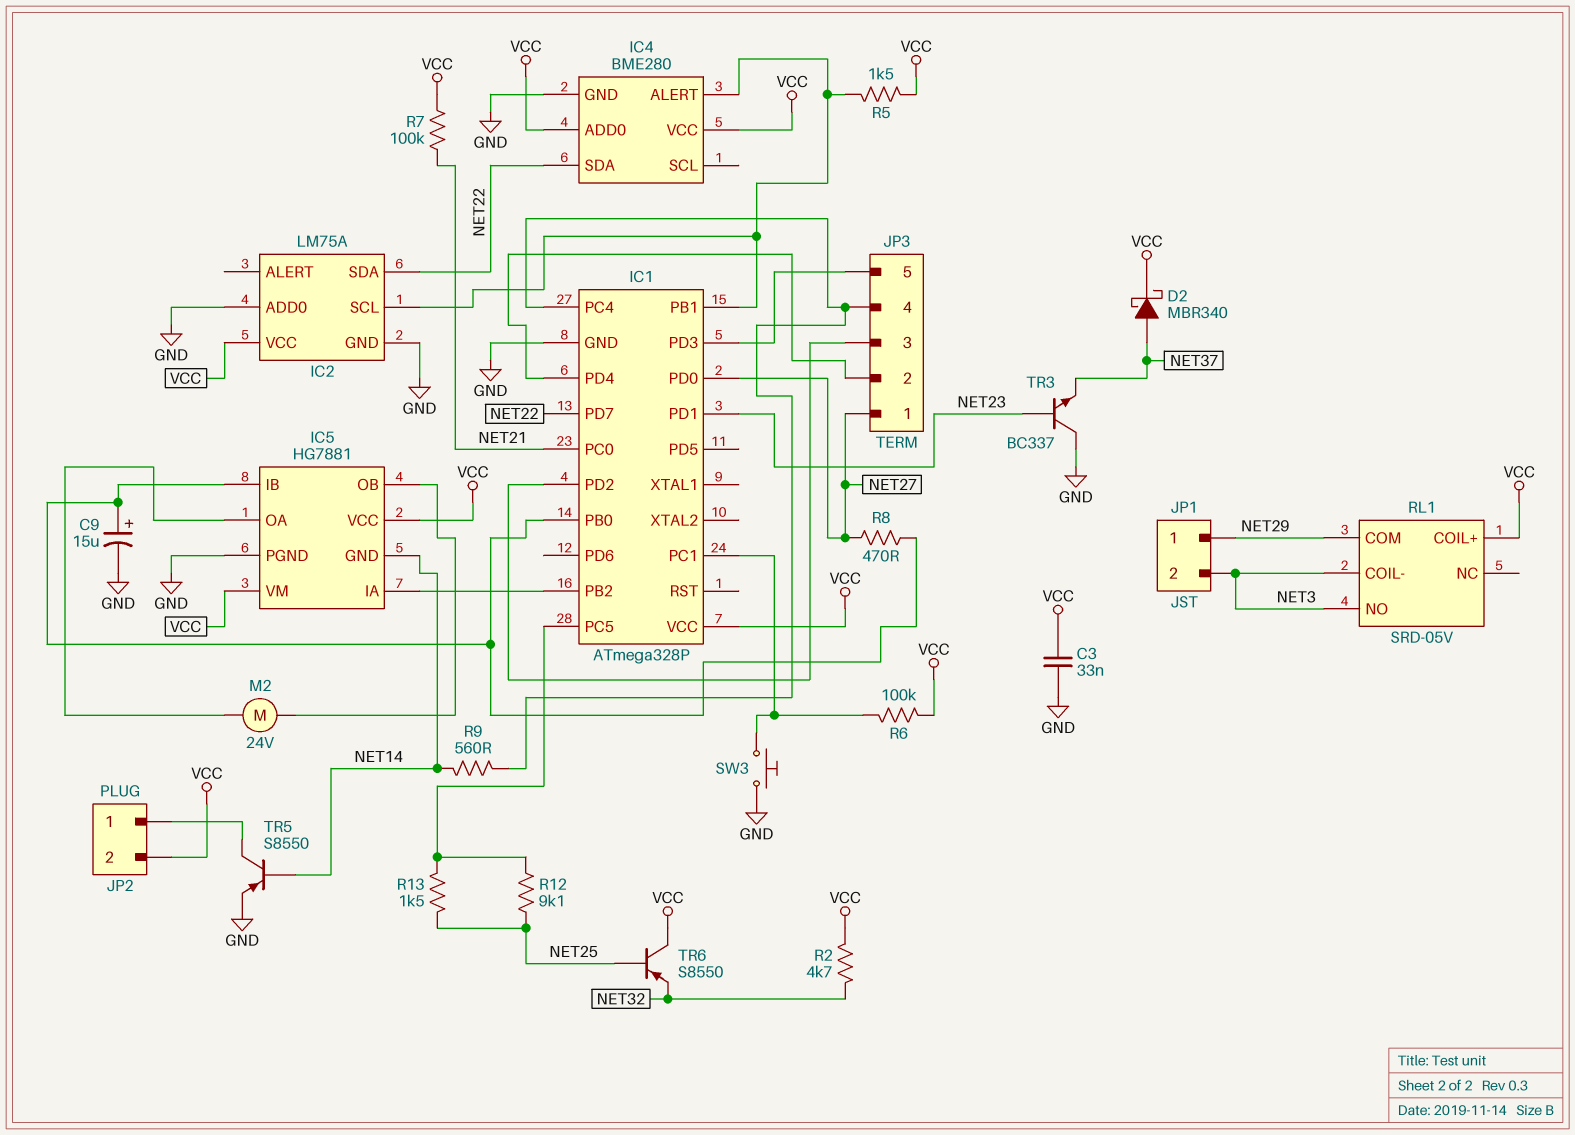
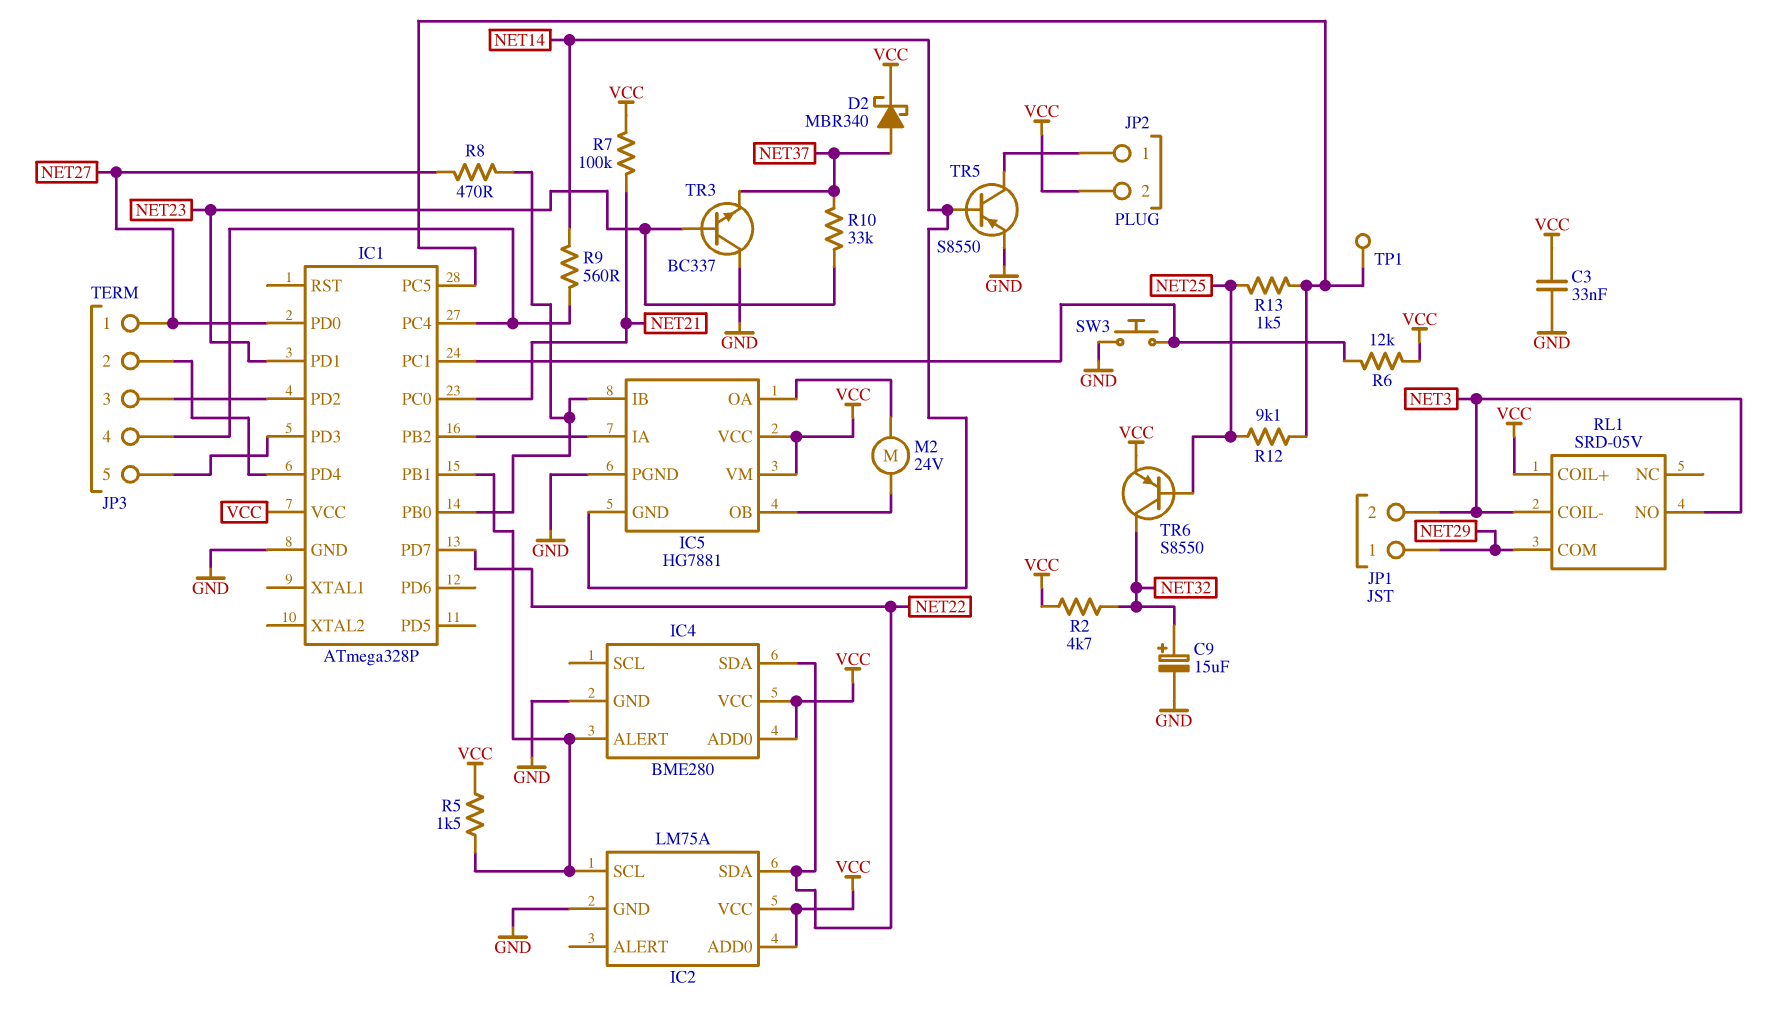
C9: 15uF (plus IC1/PB0, minus GND) -> 15uF (plus NET32, minus GND)
IC2 pin ADD0: GND -> VCC
R6: 100k (IC1/PC1, VCC) -> 12k (IC1/PC1, VCC)
R10: none -> 33k (NET23, NET37)
TP1: none -> test point (IC1/PC5)
TR6: PNP S8550 (B NET25, C VCC, E NET32) -> PNP S8550 (B NET25, C NET32, E VCC)

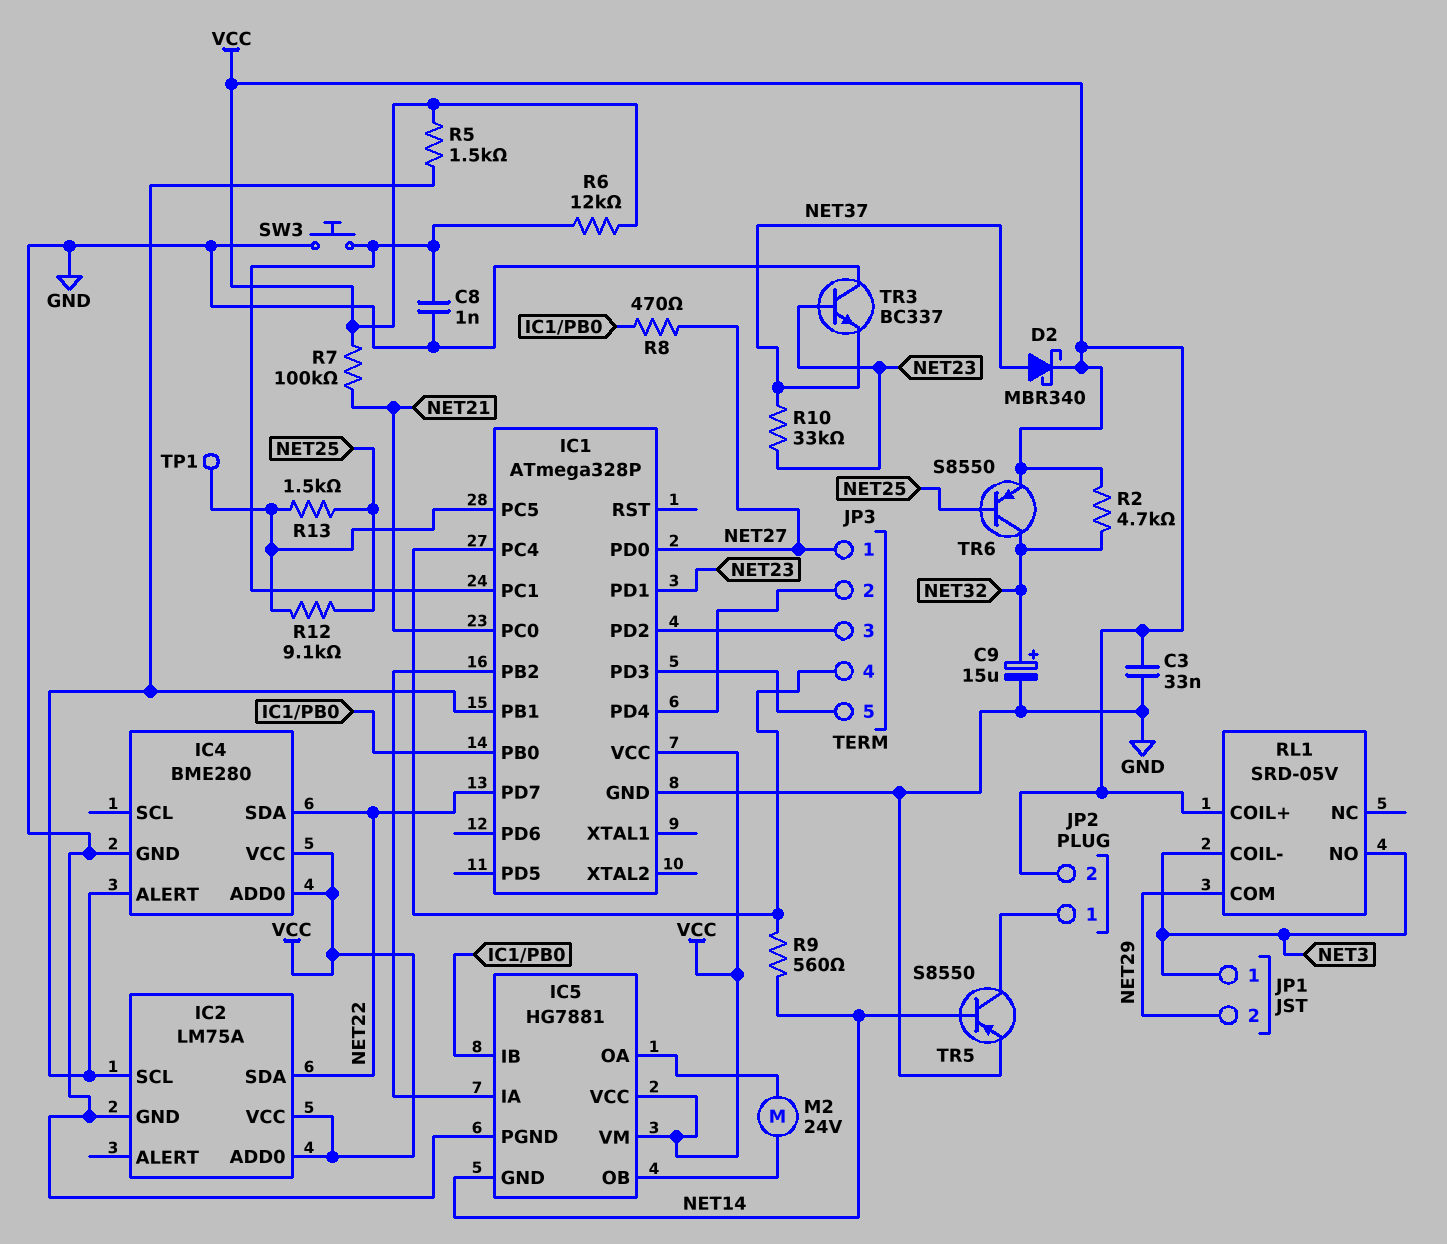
C8: none -> 1nF (GND, IC1/PC1)
JP1 pin 1: NET29 -> NET3
JP1 pin 2: NET3 -> NET29

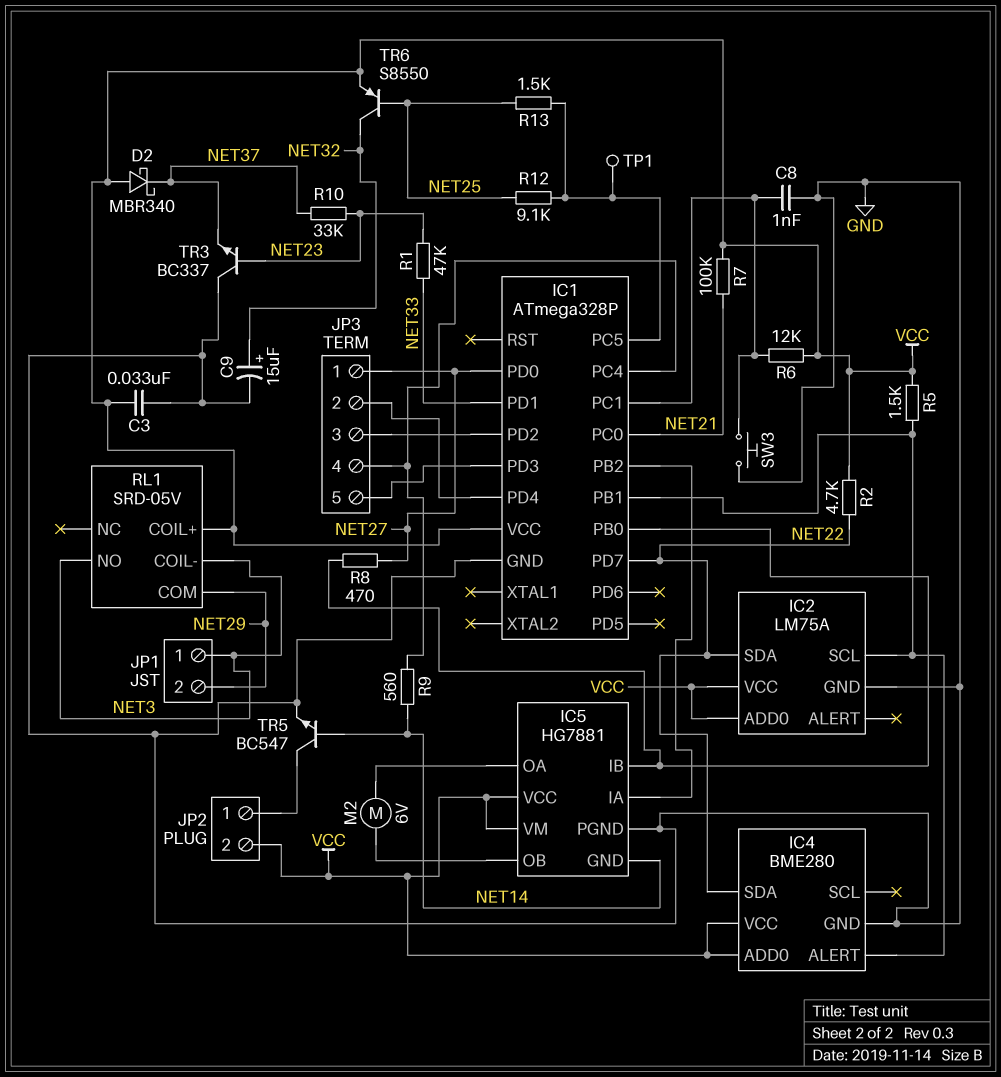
D2: schottky MBR340 (A NET37, K VCC) -> schottky MBR340 (A VCC, K NET37)
IC1 pin PD1: NET23 -> NET33
M2: motor 24V (IC5/OA, IC5/OB) -> motor 6V (IC5/OA, IC5/OB)
R1: none -> 47k (NET23, NET33)
R2: 4.7k (NET32, VCC) -> 4.7k (NET22, VCC)
TR5: PNP S8550 (B NET14, C JP2/1, E GND) -> NPN BC547 (B NET14, C JP2/1, E GND)

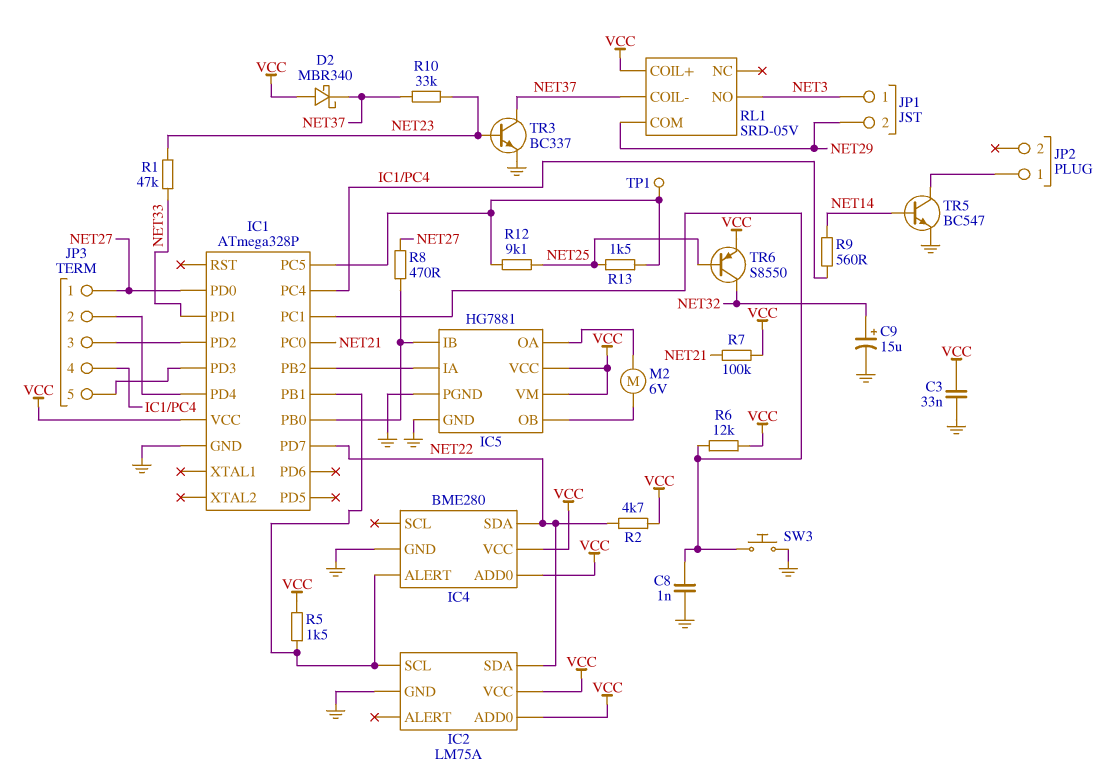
IC5 pin GND: NET14 -> GND
JP2 pin 2: VCC -> none
RL1 pin COIL-: NET3 -> NET37
TR3: NPN BC337 (B NET23, C GND, E NET37) -> NPN BC337 (B NET23, C NET37, E GND)

